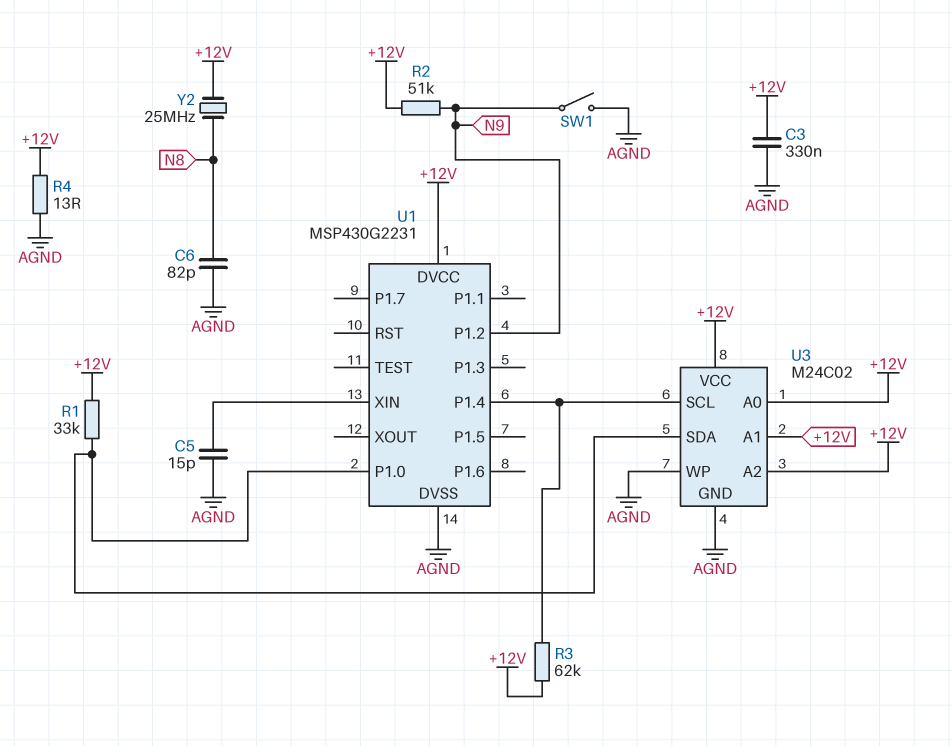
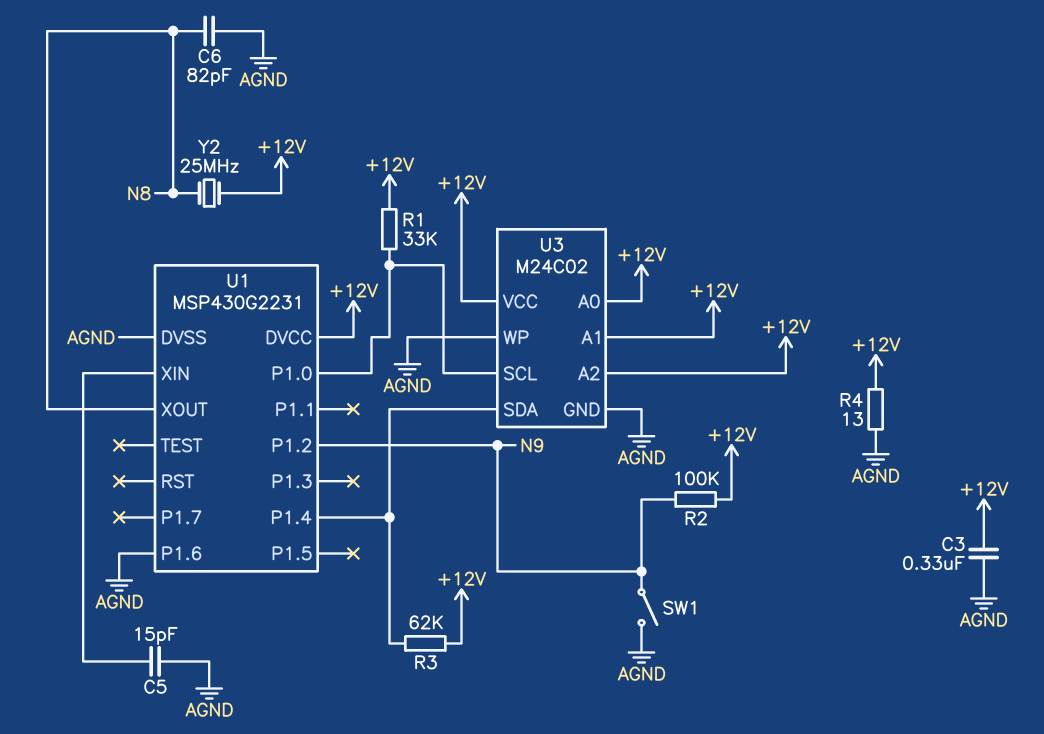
R2: 51k (+12V, N9) -> 100k (+12V, N9)
U1 pin P1.6: none -> AGND
U1 pin XOUT: none -> N8
U3 pin SCL: U1/P1.4 -> U1/P1.0
U3 pin SDA: U1/P1.0 -> U1/P1.4

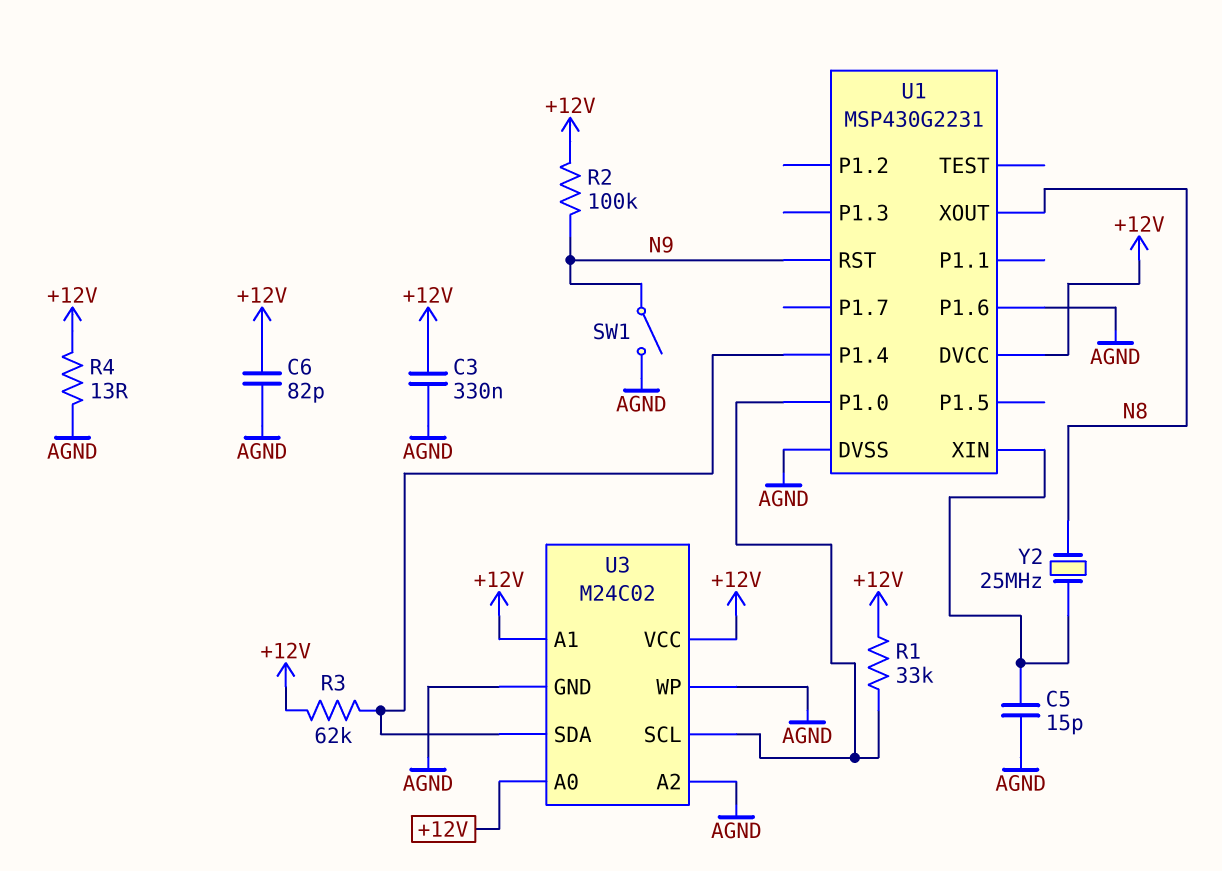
C6: 82pF (AGND, N8) -> 82pF (+12V, AGND)
U1 pin P1.2: N9 -> none
U1 pin RST: none -> N9
U3 pin A2: +12V -> AGND
Y2: 25MHz (+12V, N8) -> 25MHz (N8, U1/XIN)

